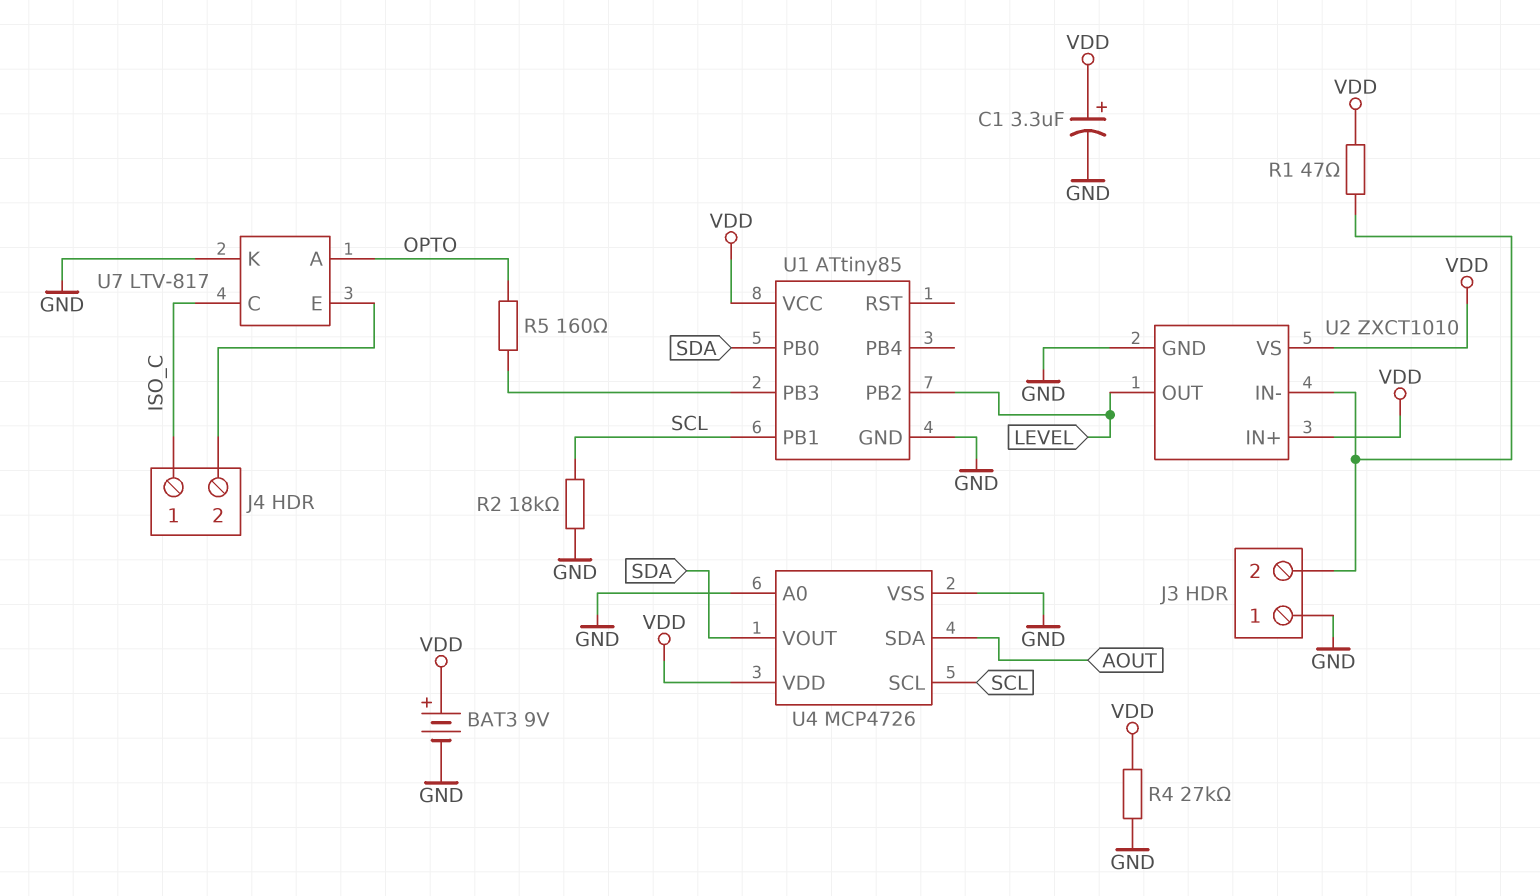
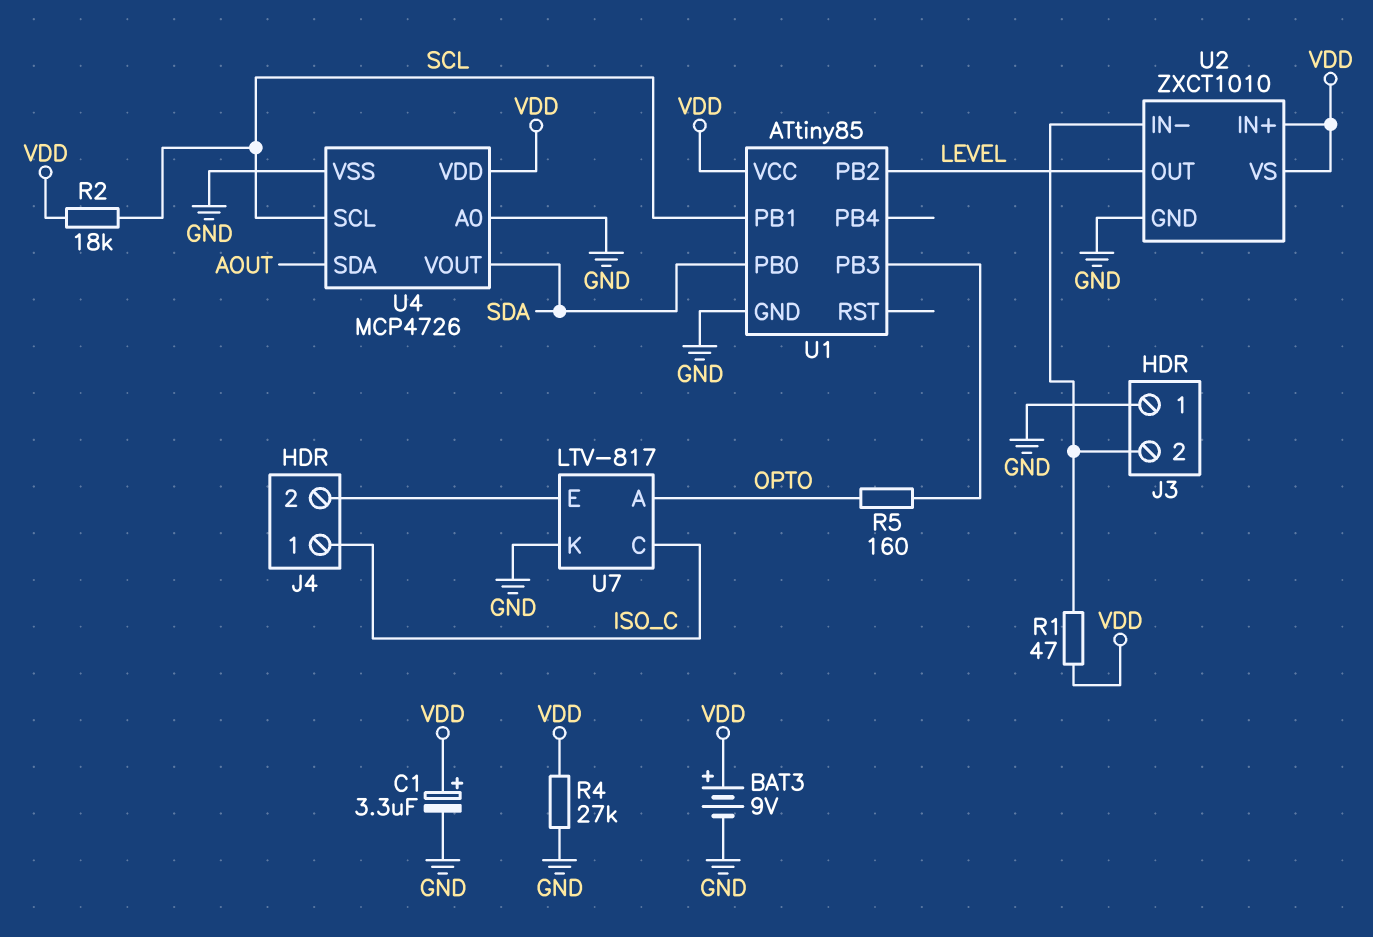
R2: 18k (GND, SCL) -> 18k (SCL, VDD)

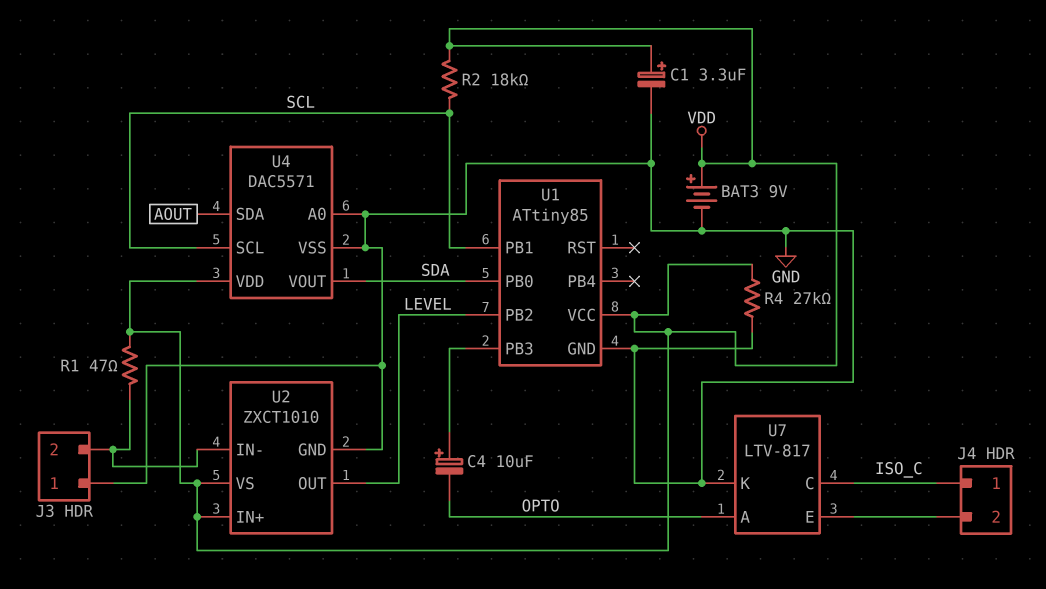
C4: none -> 10uF (plus U1/PB3, minus OPTO)
R5: 160 (OPTO, U1/PB3) -> none
U4: MCP4726 -> DAC5571

